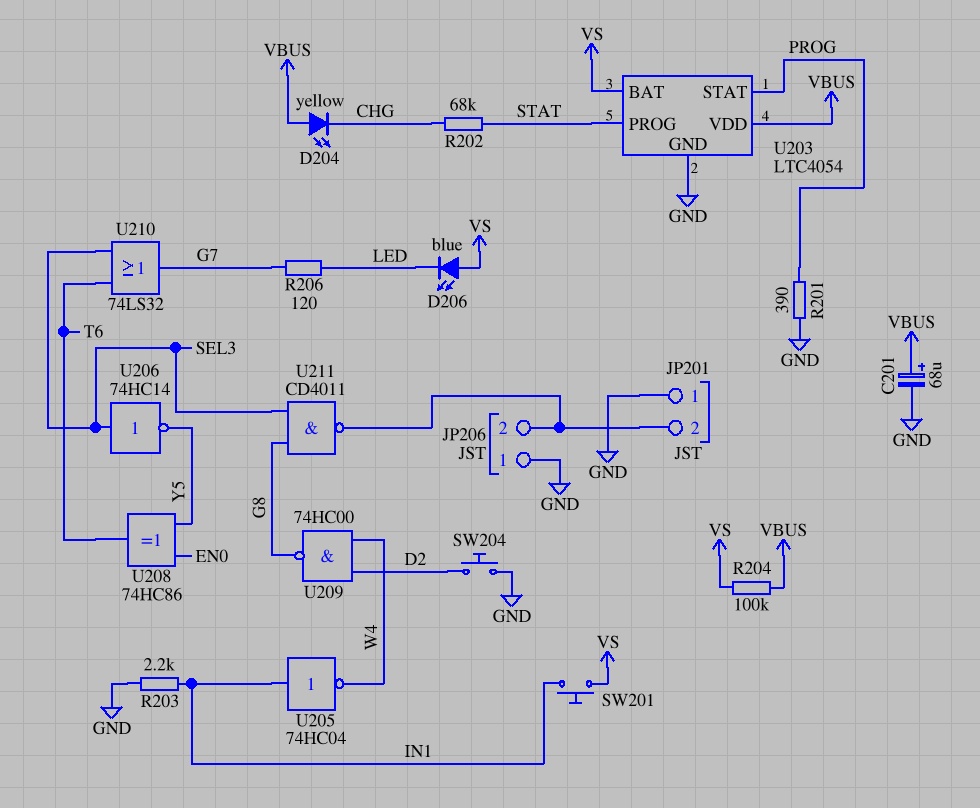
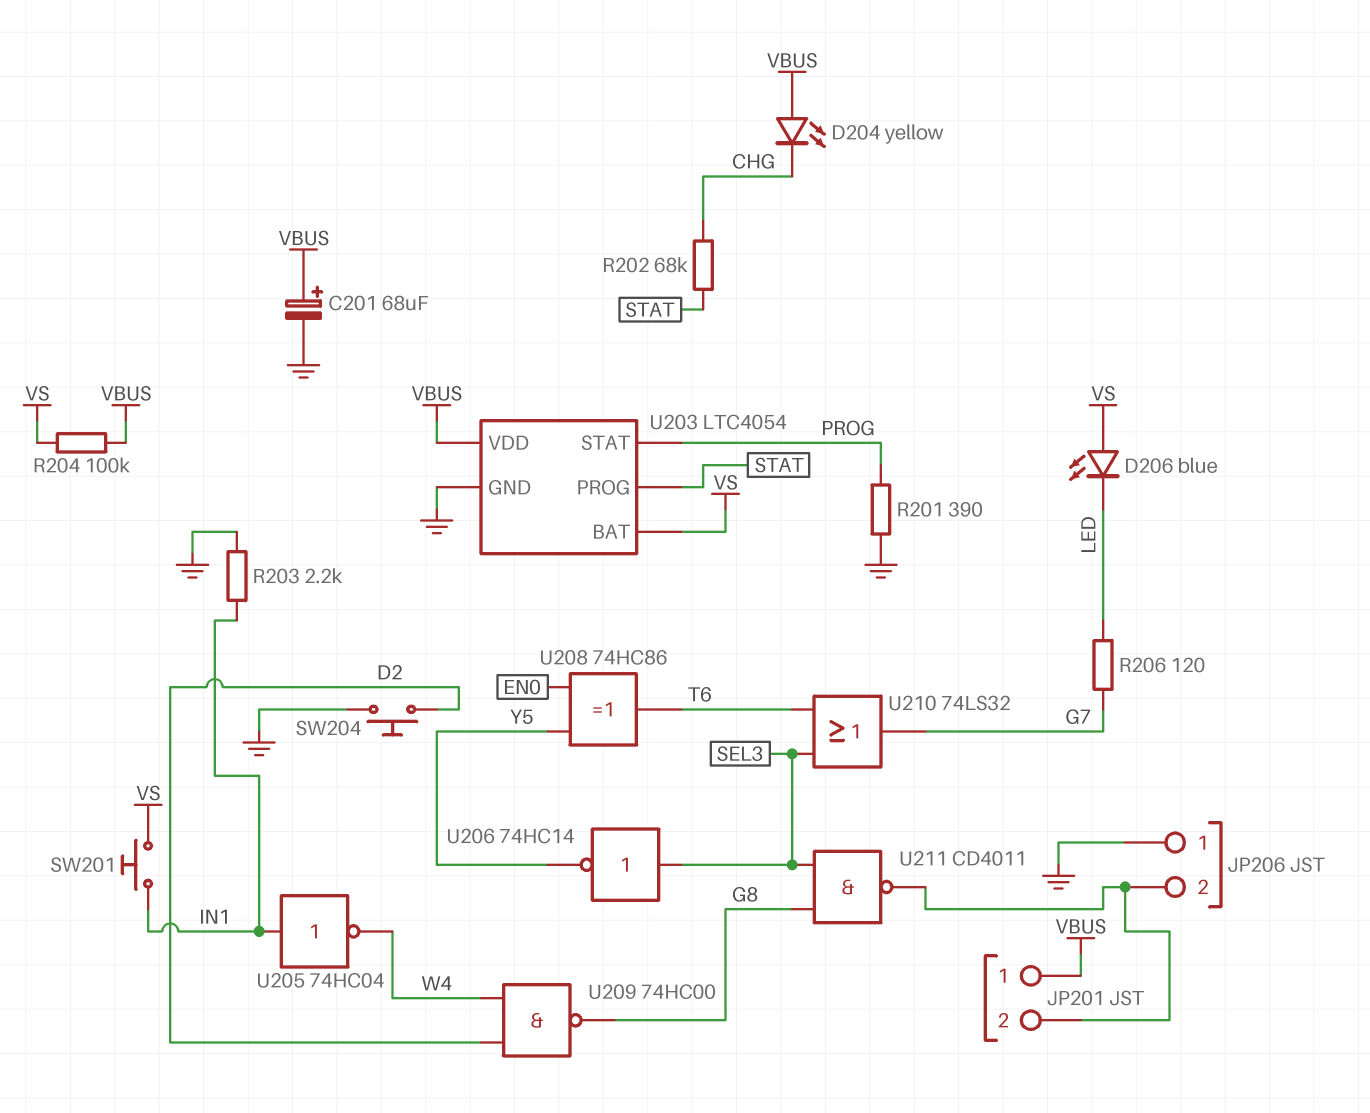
JP201 pin 1: GND -> VBUS

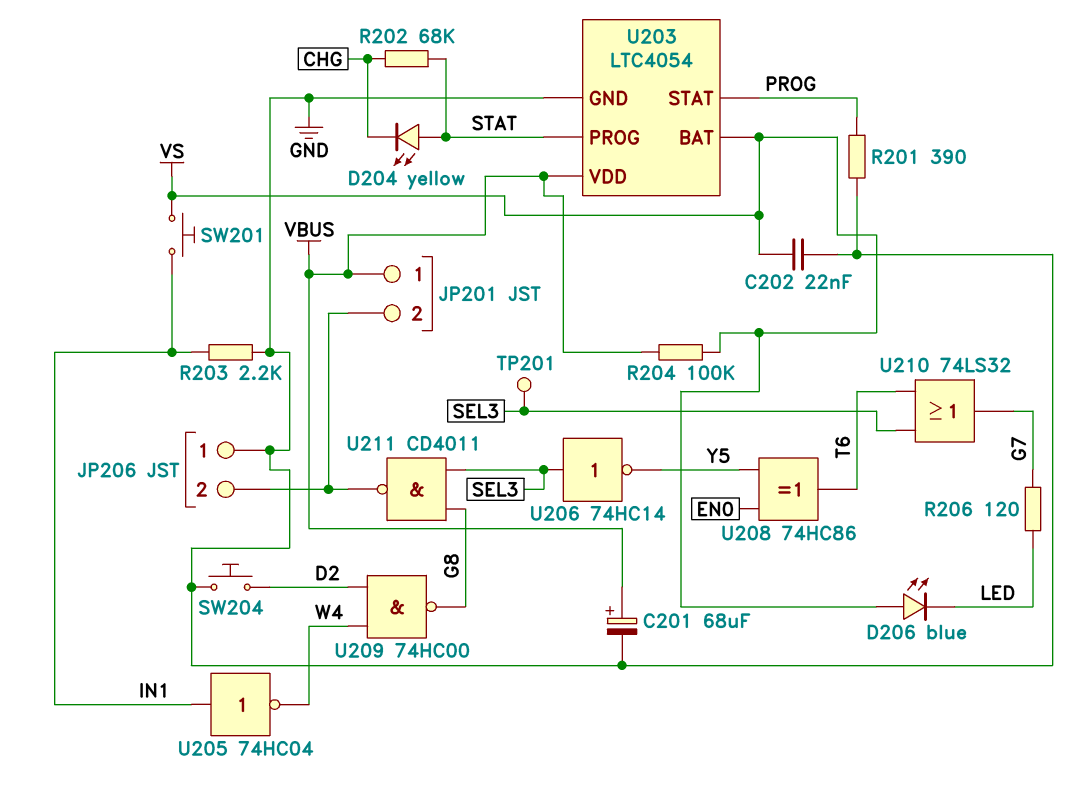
C202: none -> 22nF (GND, VS)
D204: LED yellow (A VBUS, K CHG) -> LED yellow (A STAT, K CHG)
TP201: none -> test point (SEL3)

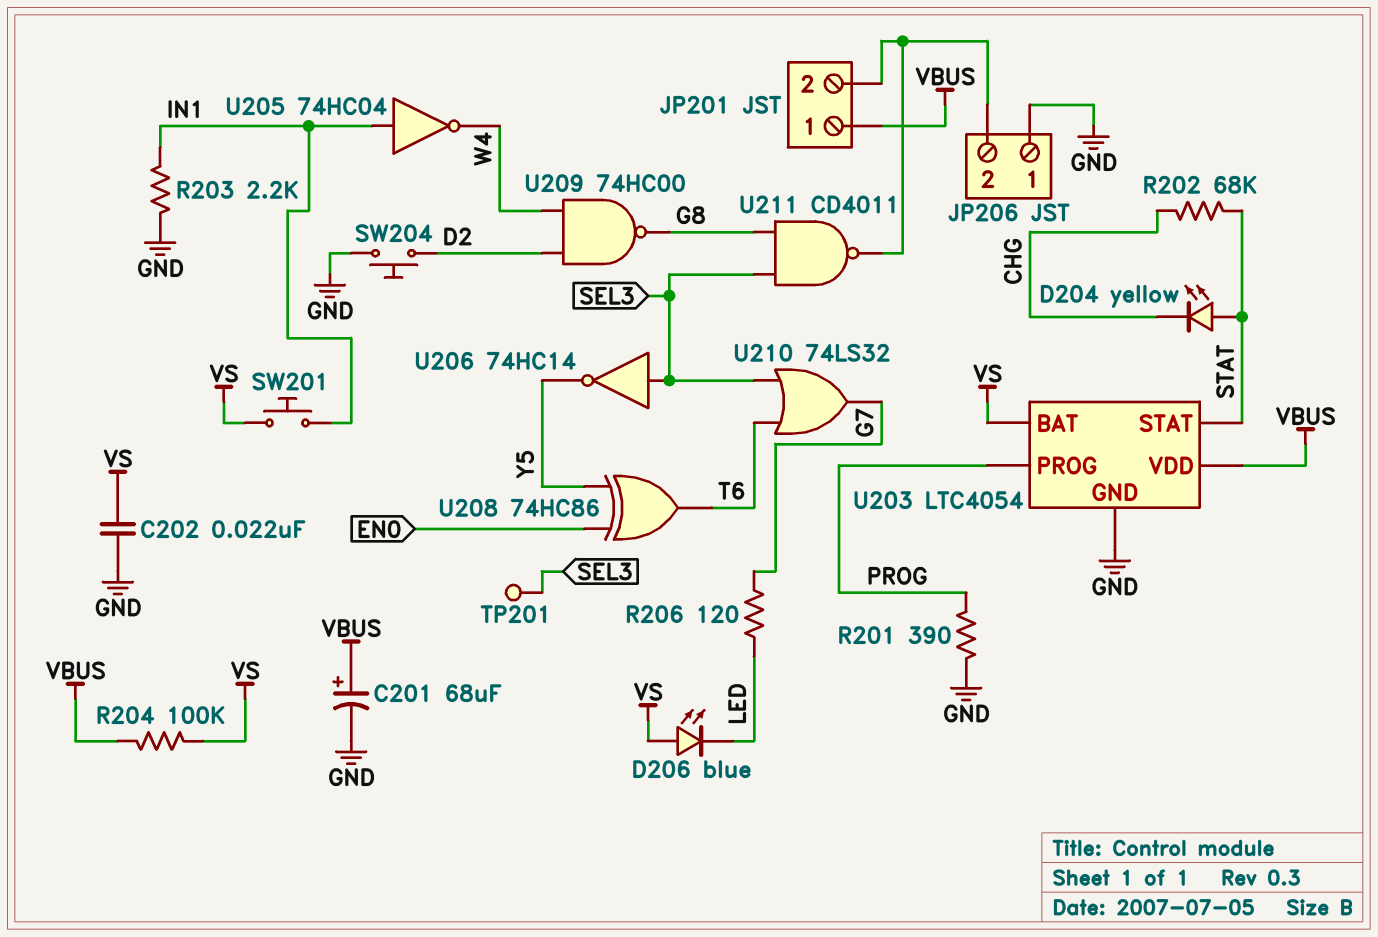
U203 pin PROG: STAT -> PROG
U203 pin STAT: PROG -> STAT

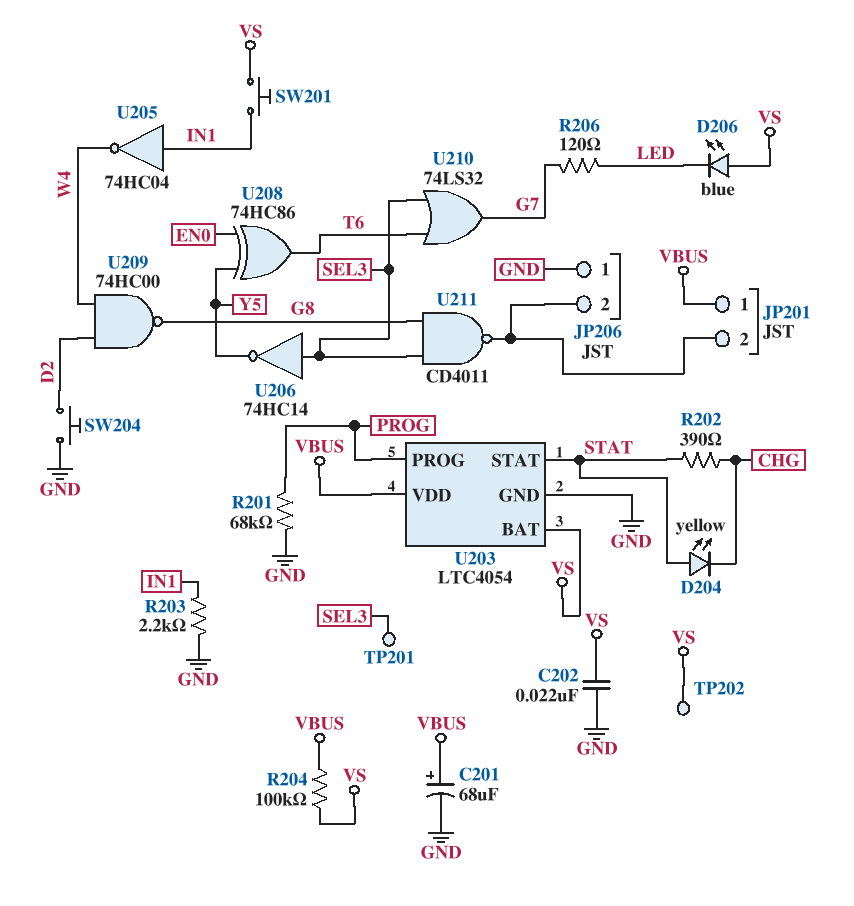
R201: 390 (GND, PROG) -> 68k (GND, PROG)
R202: 68k (CHG, STAT) -> 390 (CHG, STAT)
TP202: none -> test point (VS)

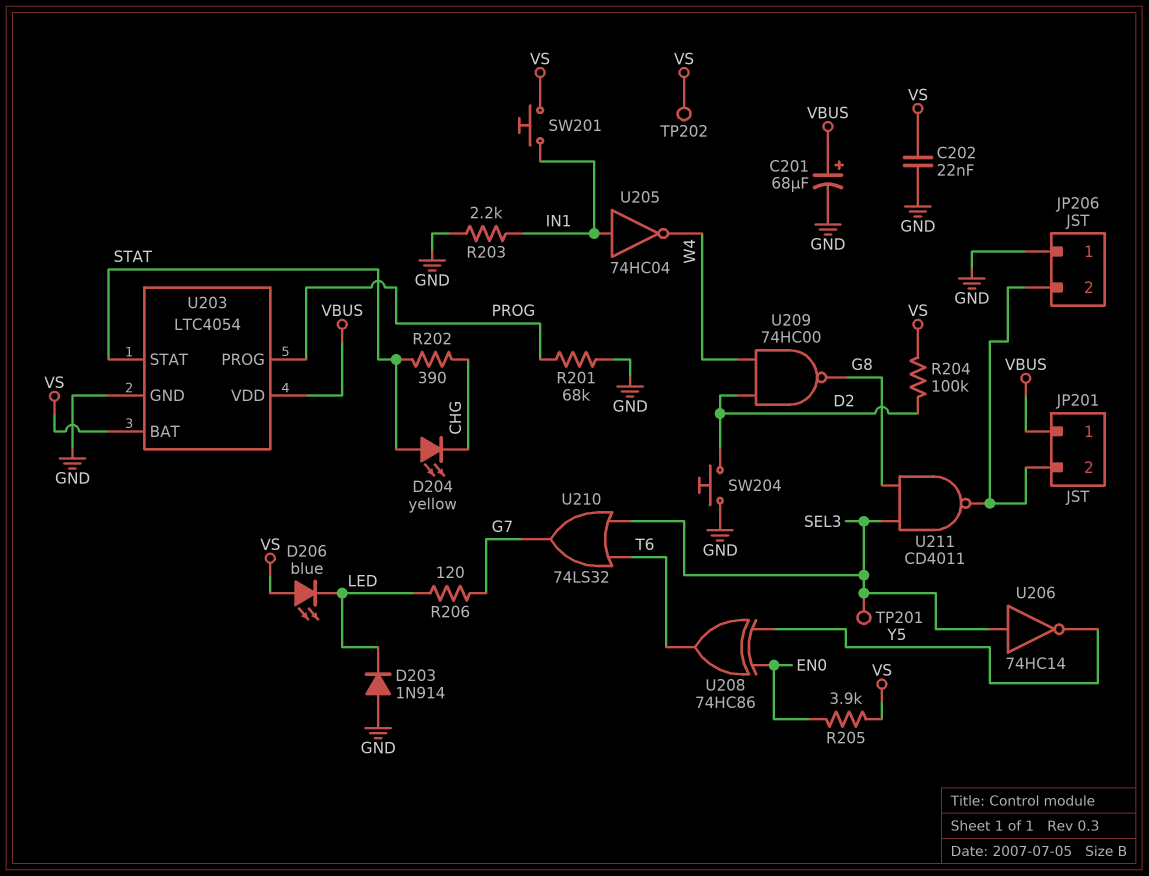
D203: none -> diode 1N914 (A GND, K LED)
R204: 100k (VBUS, VS) -> 100k (D2, VS)
R205: none -> 3.9k (EN0, VS)

